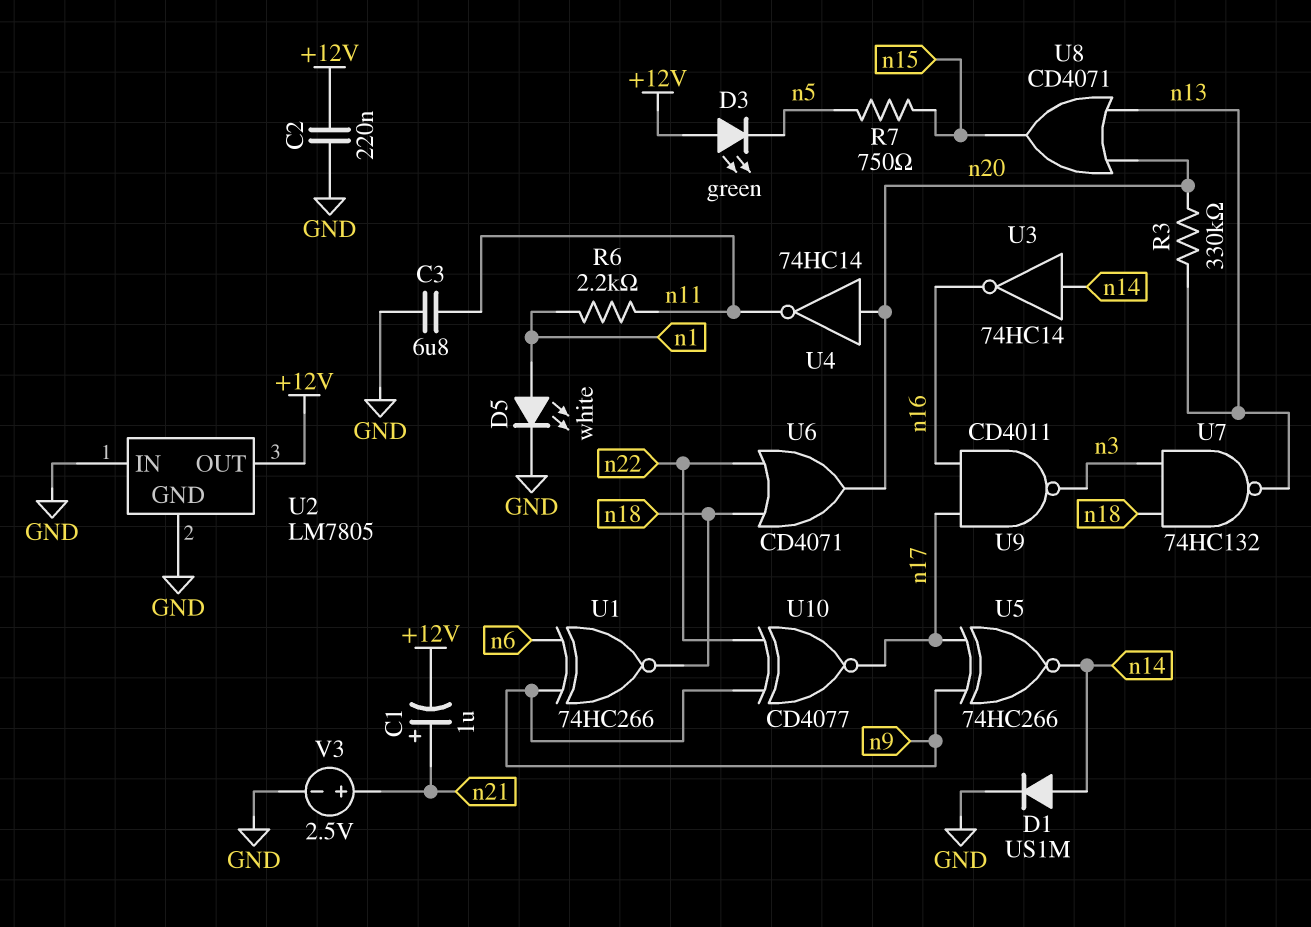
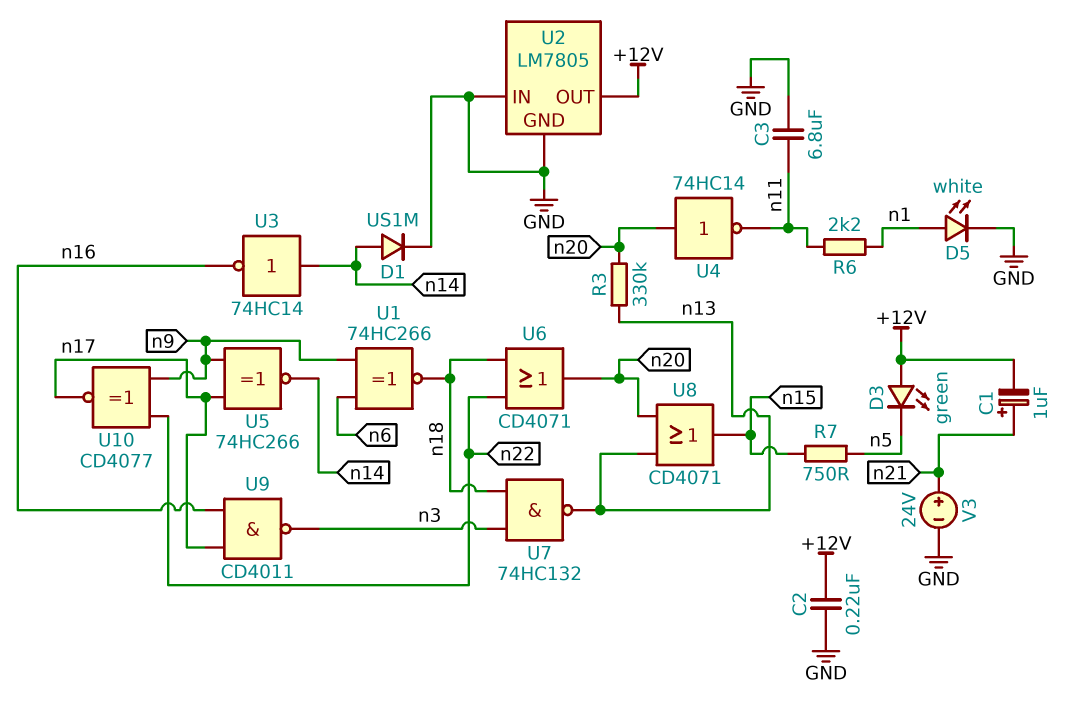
V3: 2.5V (plus n21, minus GND) -> 24V (plus n21, minus GND)

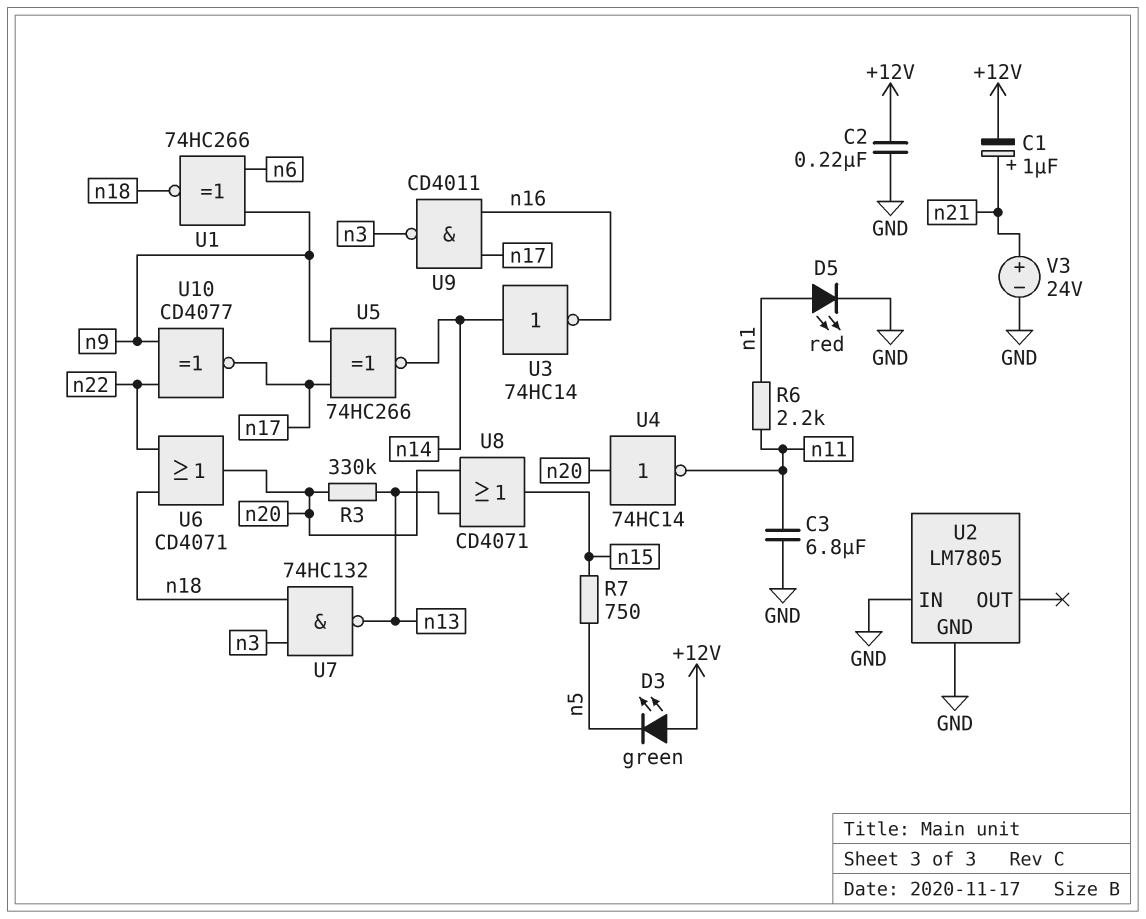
D1: diode US1M (A n14, K GND) -> none
D5: LED white (A n1, K GND) -> LED red (A n1, K GND)
U2 pin OUT: +12V -> none

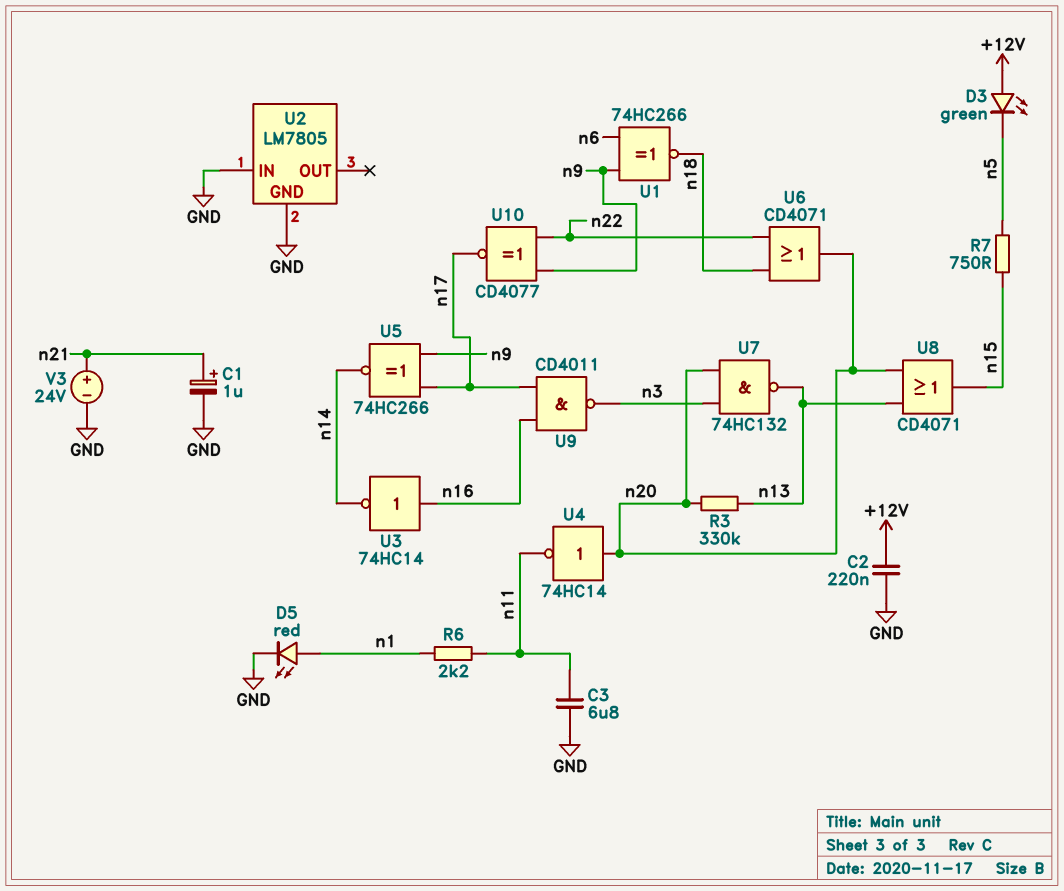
C1: 1uF (plus n21, minus +12V) -> 1uF (plus n21, minus GND)
U3: NOT 74HC14 (in n14, out n16) -> NOT 74HC14 (in n16, out n14)
U7: NAND 74HC132 (in n3, in n18, out n13) -> NAND 74HC132 (in n3, in n20, out n13)

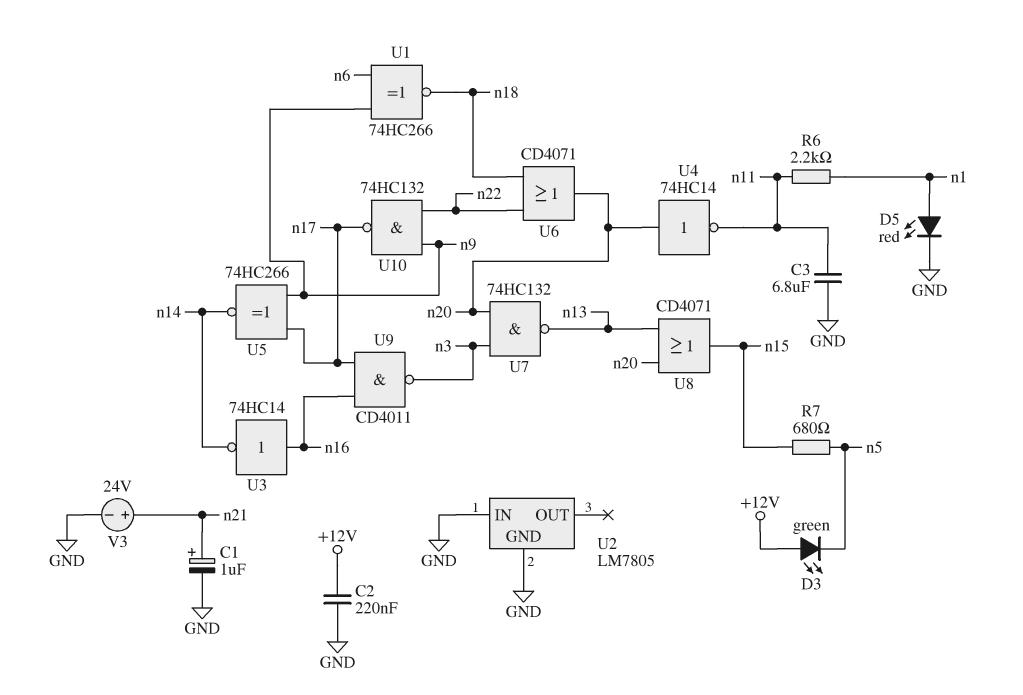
R3: 330k (n13, n20) -> none
R7: 750 (n5, n15) -> 680 (n5, n15)
U10: XNOR CD4077 (in n9, in n22, out n17) -> NAND 74HC132 (in n9, in n22, out n17)

